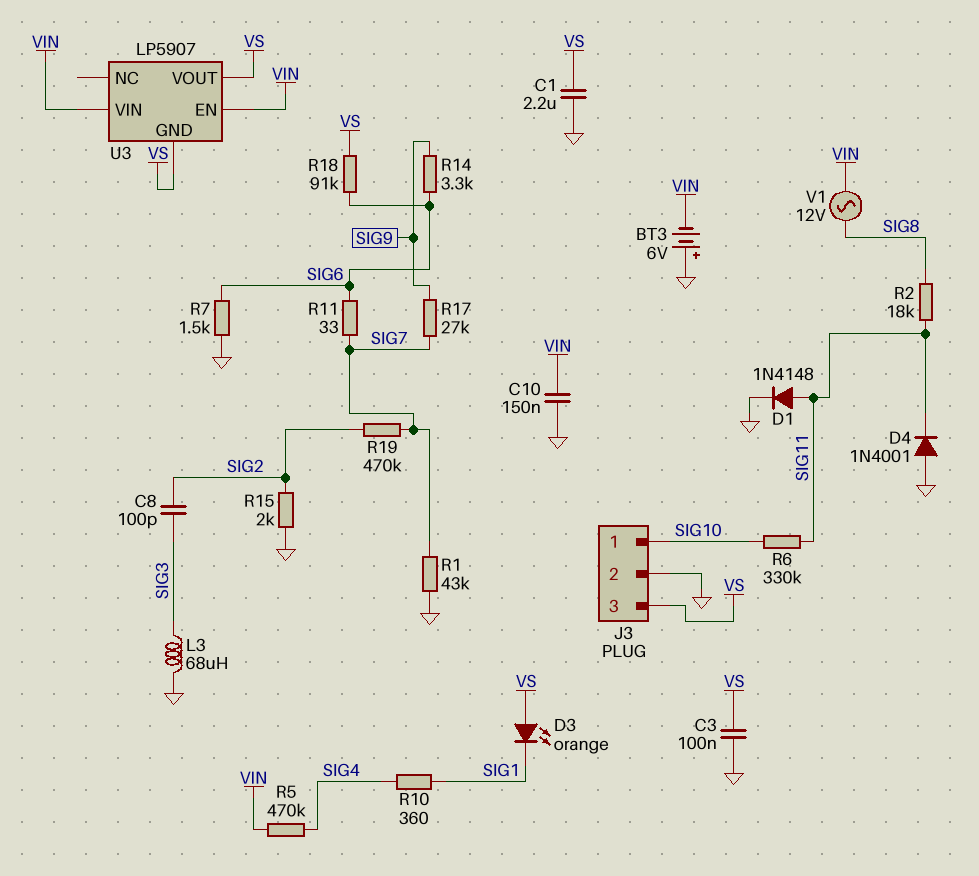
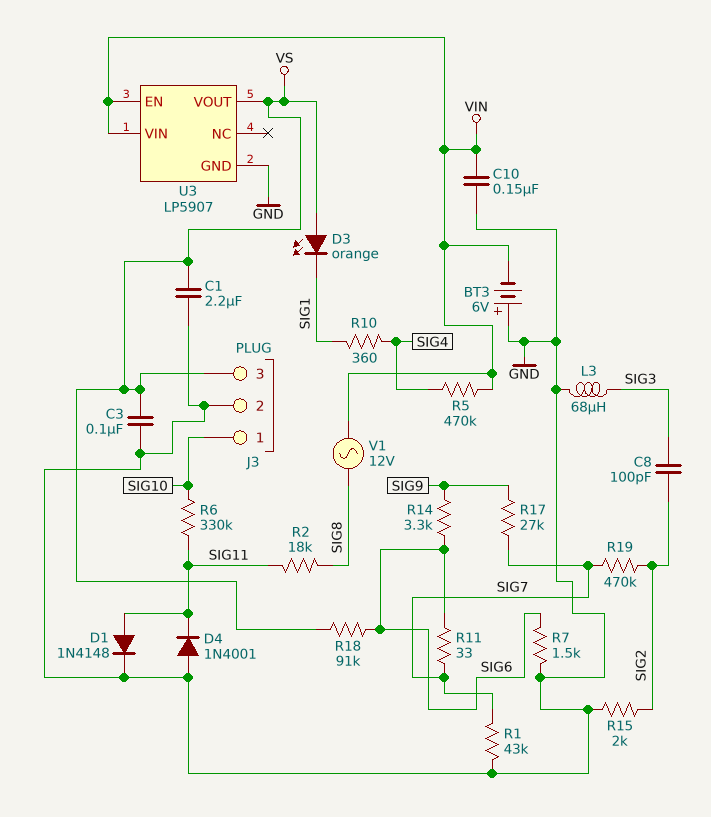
U3 pin GND: VS -> GND

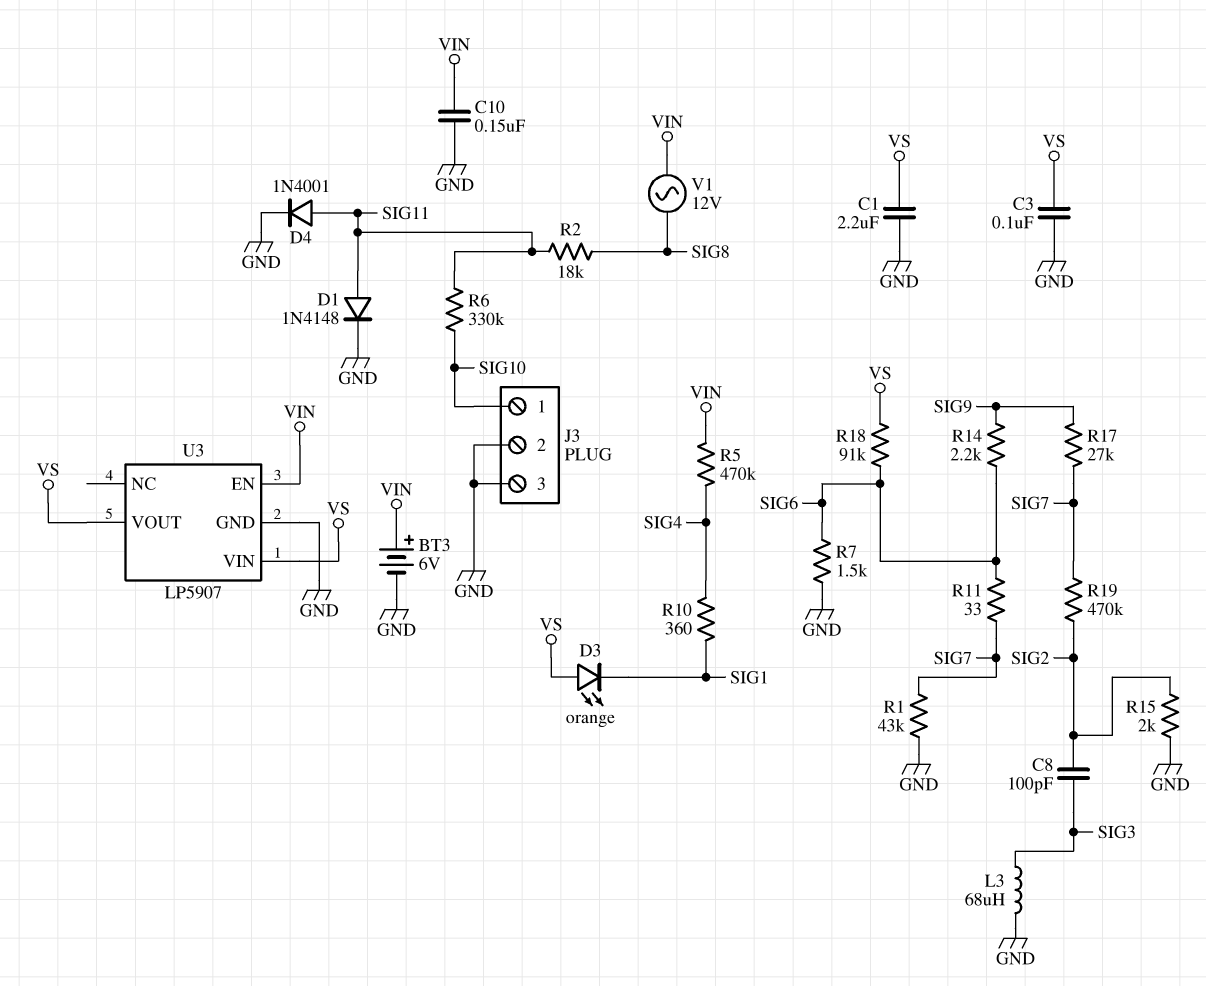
BT3: 6V (plus GND, minus VIN) -> 6V (plus VIN, minus GND)
D4: diode 1N4001 (A GND, K SIG11) -> diode 1N4001 (A SIG11, K GND)
J3 pin 3: VS -> GND
R14: 3.3k (SIG6, SIG9) -> 2.2k (SIG6, SIG9)
U3 pin VIN: VIN -> VS

